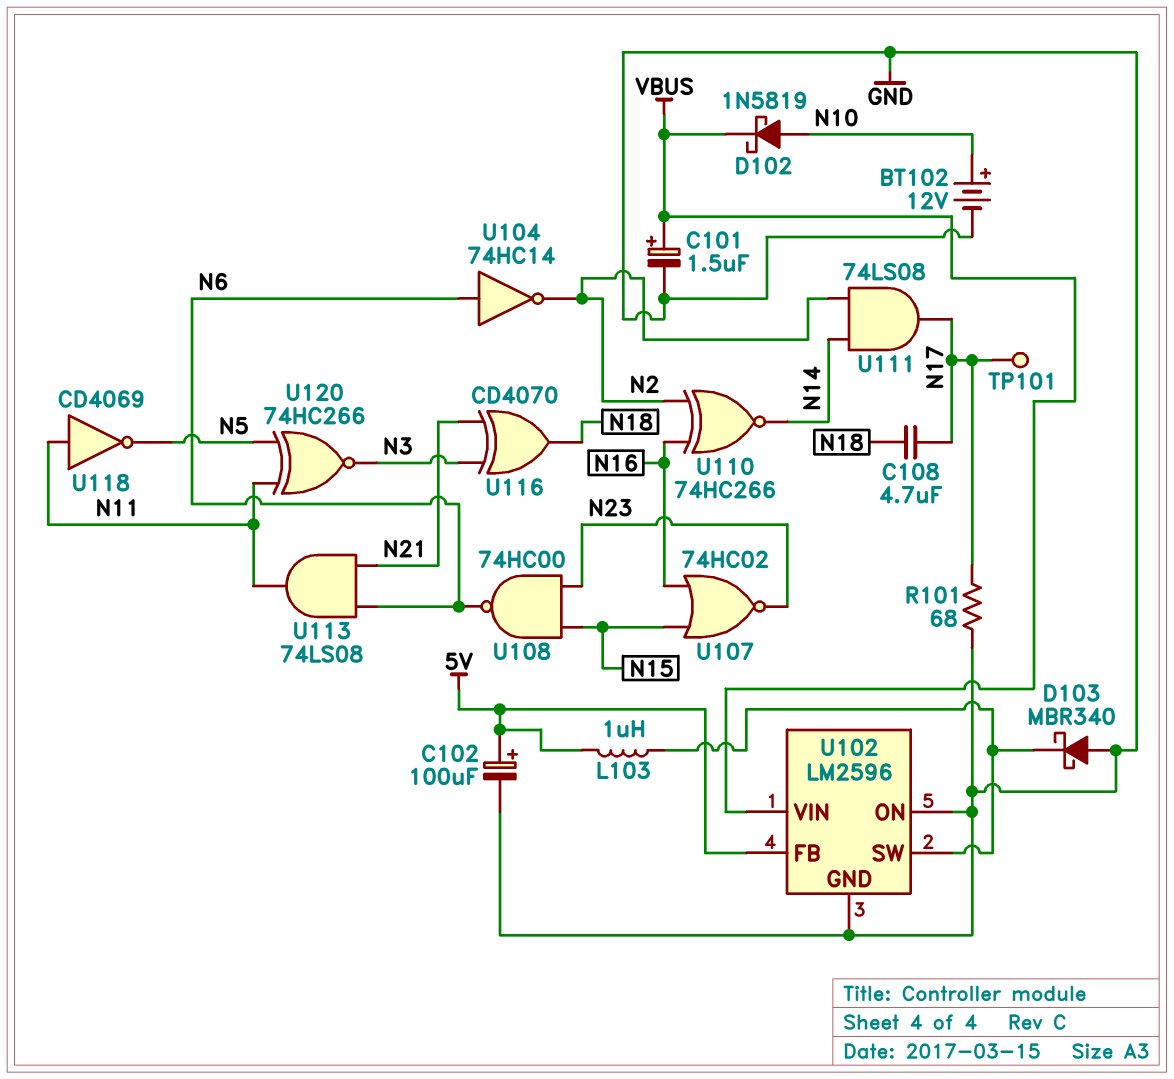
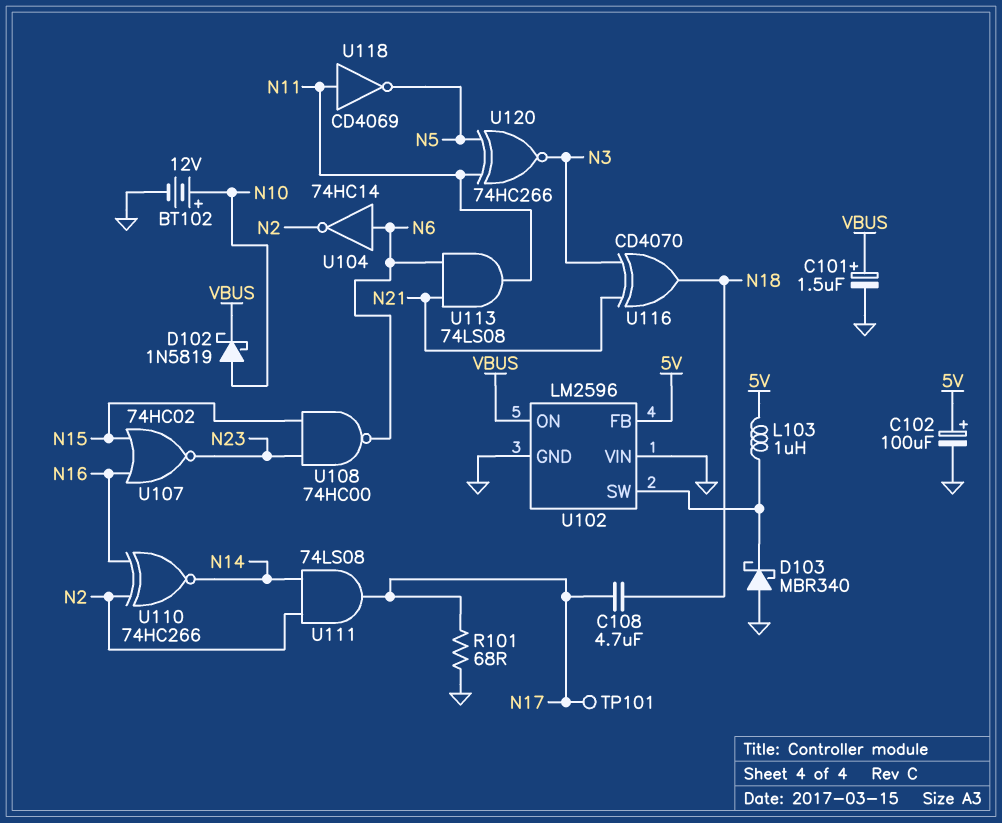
U102 pin ON: GND -> VBUS
U102 pin VIN: VBUS -> GND

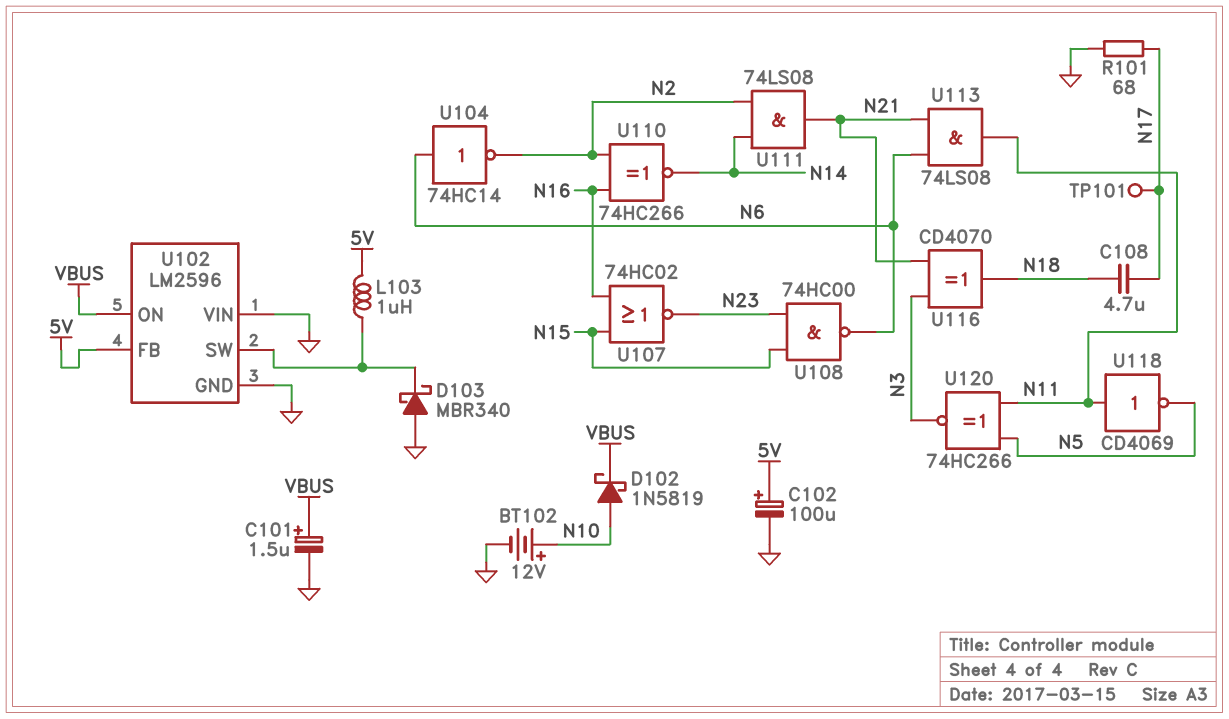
U111: AND 74LS08 (in N2, in N14, out N17) -> AND 74LS08 (in N2, in N14, out N21)

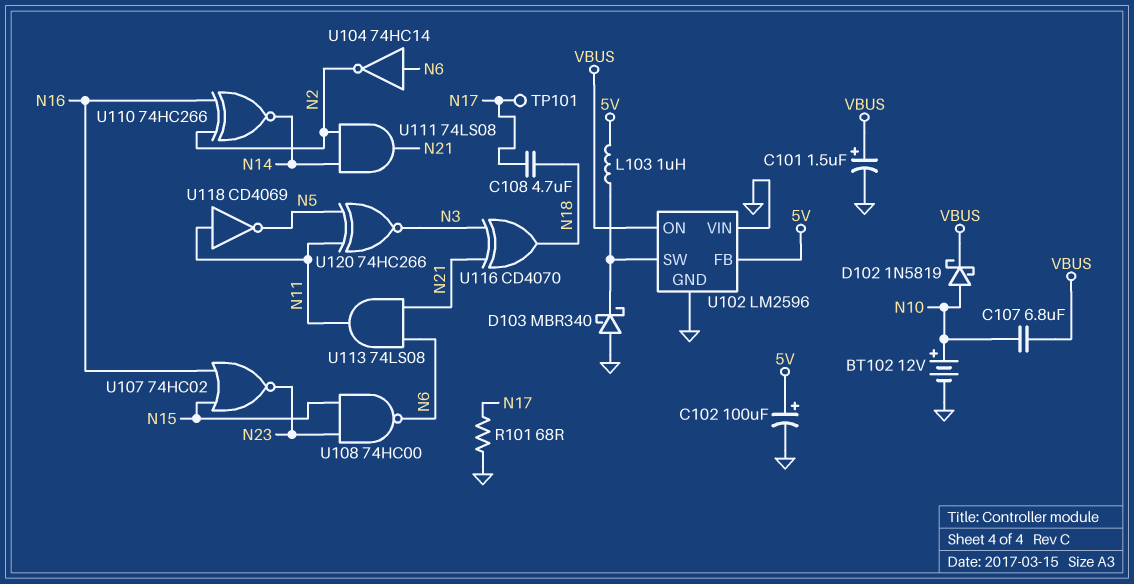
C107: none -> 6.8uF (N10, VBUS)

